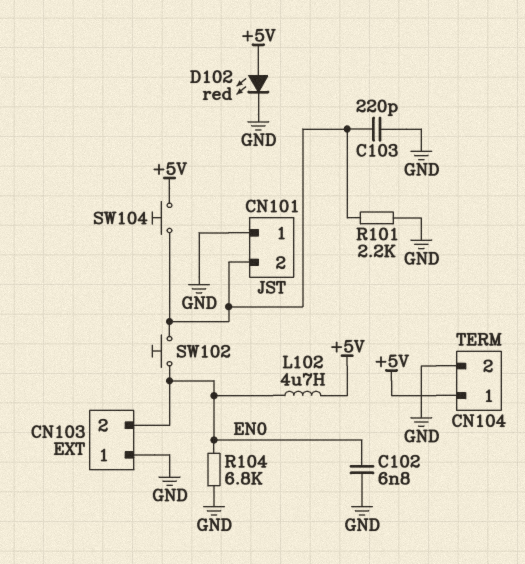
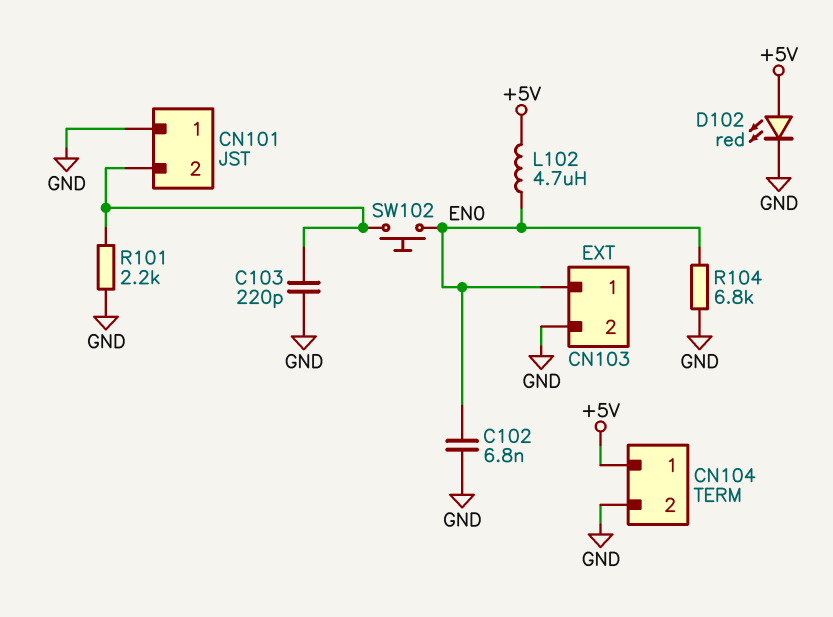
CN103 pin 1: GND -> EN0
CN103 pin 2: EN0 -> GND
SW104: button (+5V, CN101/2) -> none

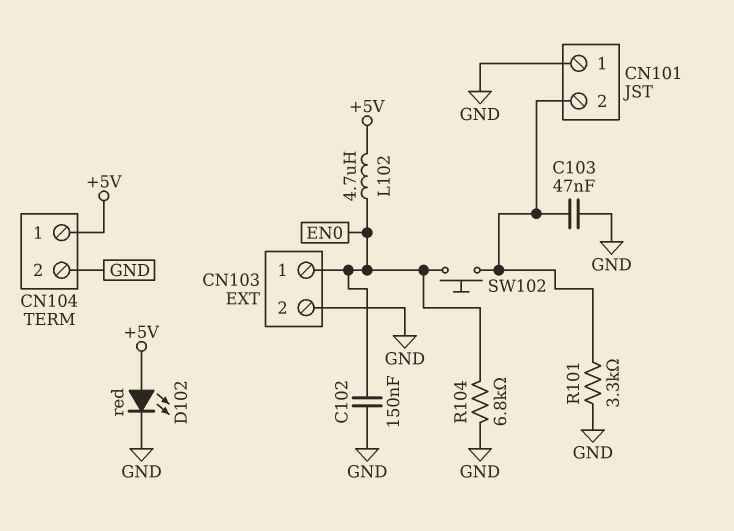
C102: 6.8nF (EN0, GND) -> 150nF (EN0, GND)
C103: 220pF (CN101/2, GND) -> 47nF (CN101/2, GND)
R101: 2.2k (CN101/2, GND) -> 3.3k (CN101/2, GND)

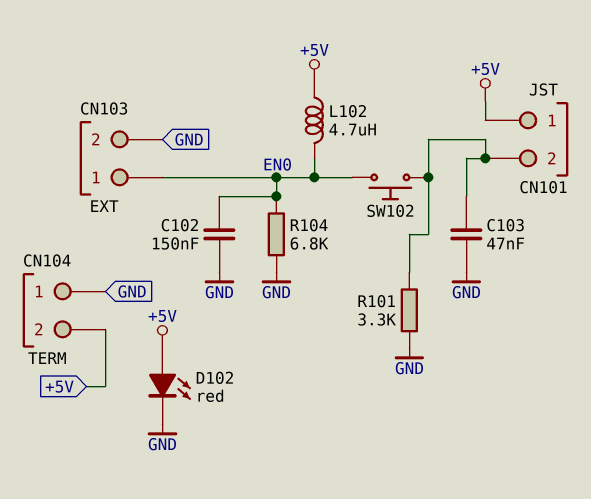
CN101 pin 1: GND -> +5V
CN104 pin 1: +5V -> GND
CN104 pin 2: GND -> +5V

